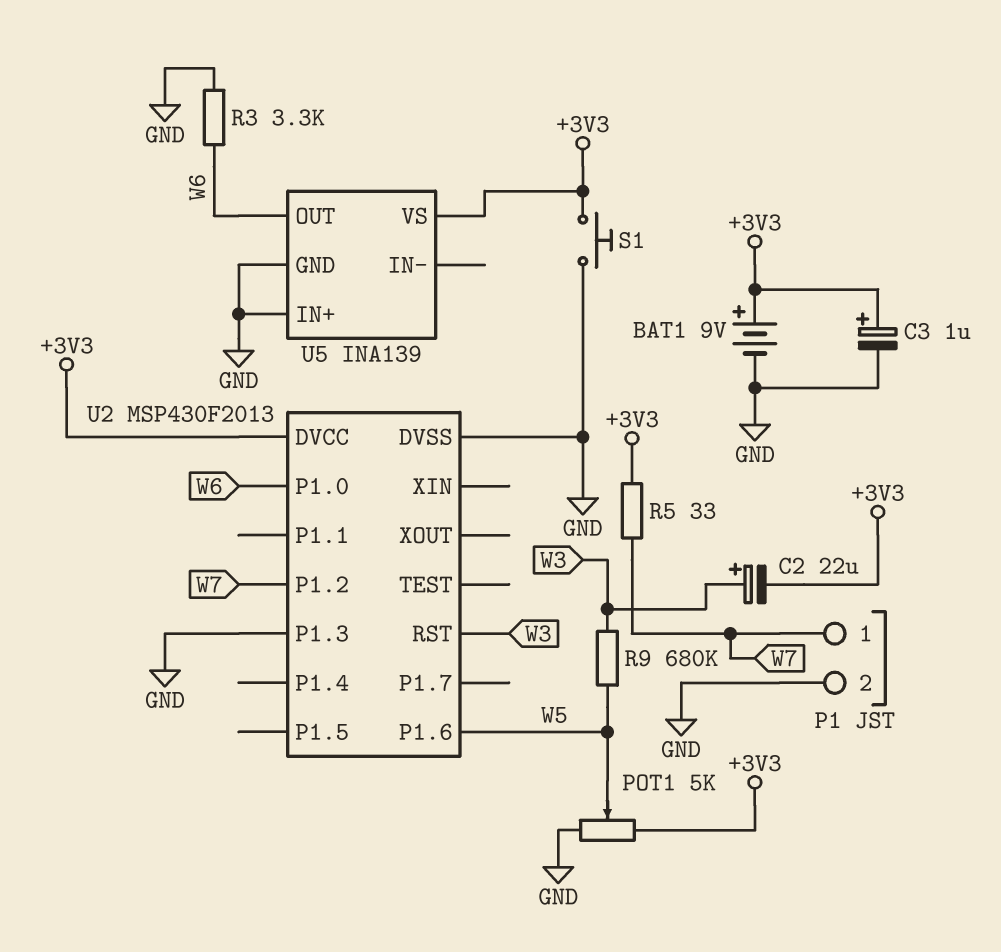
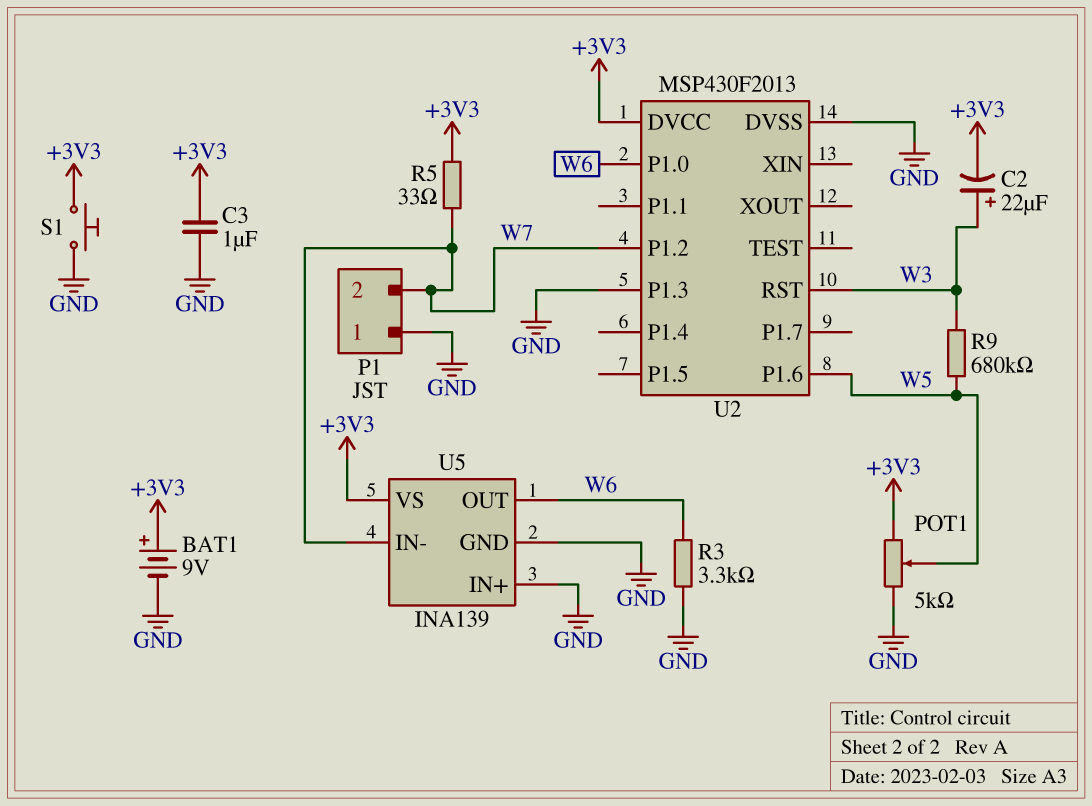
C3: 1uF (plus +3V3, minus GND) -> 1uF (+3V3, GND)
P1 pin 1: W7 -> GND
P1 pin 2: GND -> W7
U5 pin IN-: none -> W7

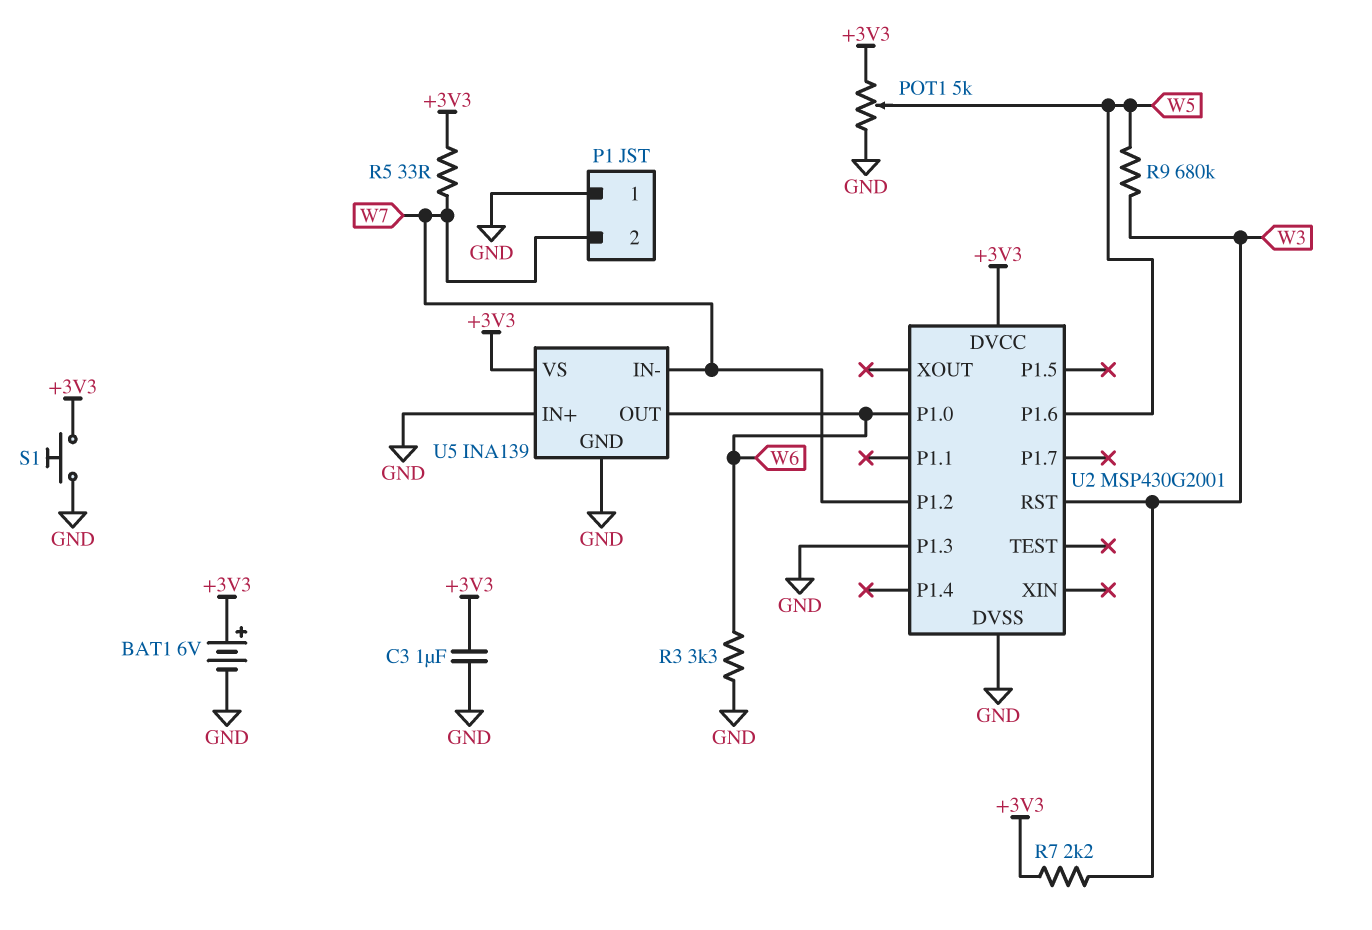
BAT1: 9V (plus +3V3, minus GND) -> 6V (plus +3V3, minus GND)
C2: 22uF (plus W3, minus +3V3) -> none
R7: none -> 2.2k (+3V3, W3)
U2: MSP430F2013 -> MSP430G2001

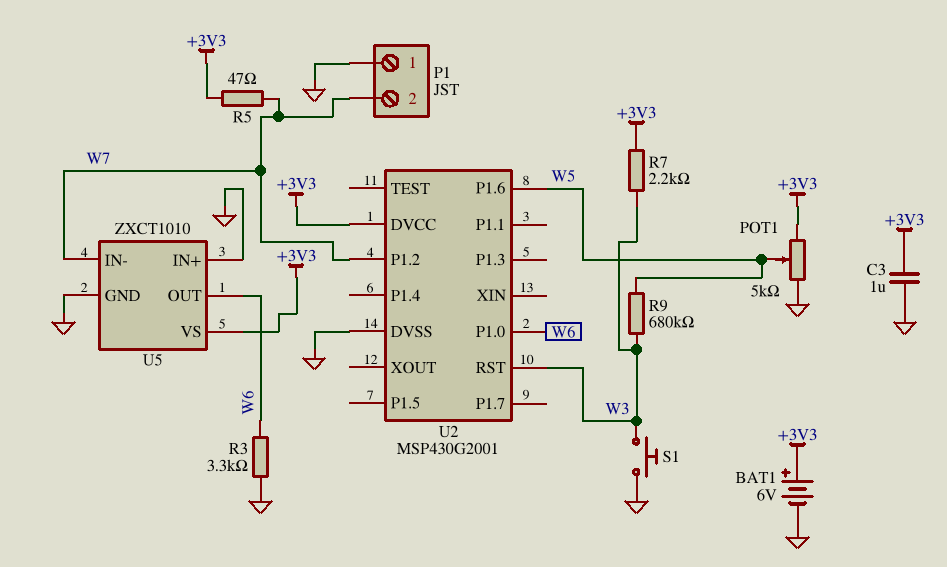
R5: 33 (+3V3, W7) -> 47 (+3V3, W7)
S1: button (+3V3, GND) -> button (GND, W3)
U2 pin P1.3: GND -> none
U5: INA139 -> ZXCT1010

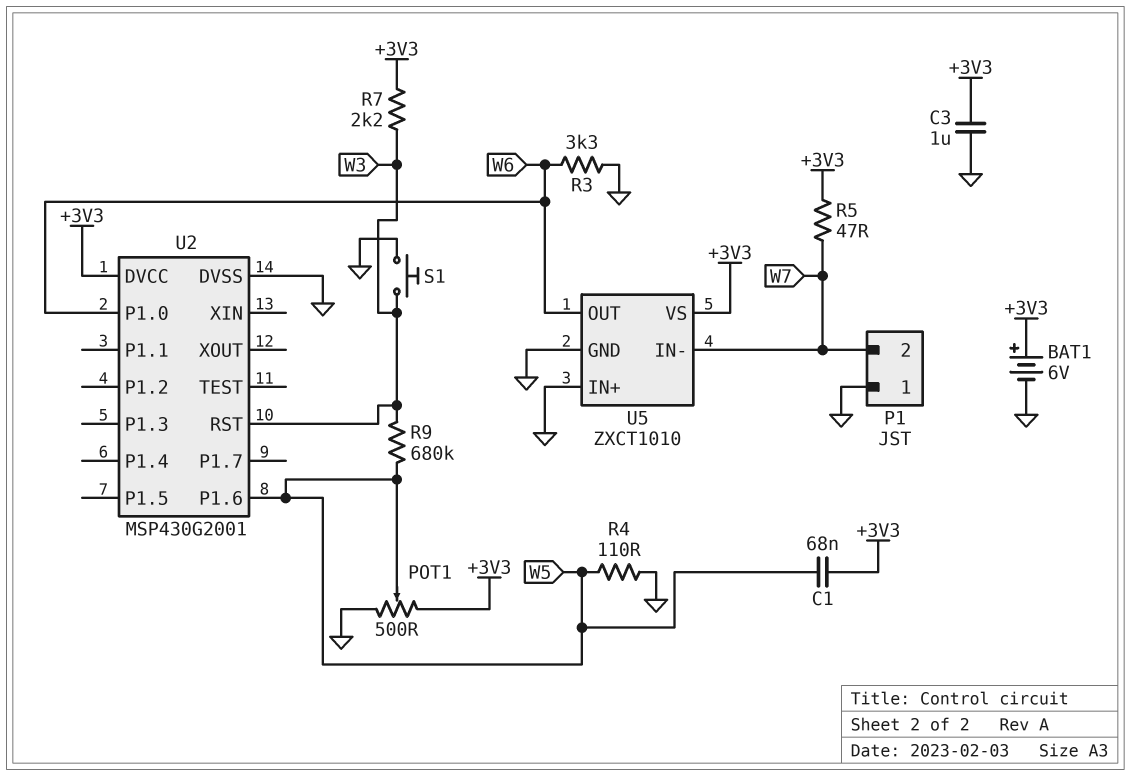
C1: none -> 68nF (+3V3, W5)
POT1: 5k (+3V3, GND, wiper W5) -> 500 (+3V3, GND, wiper W5)
R4: none -> 110 (GND, W5)
U2 pin P1.2: W7 -> none

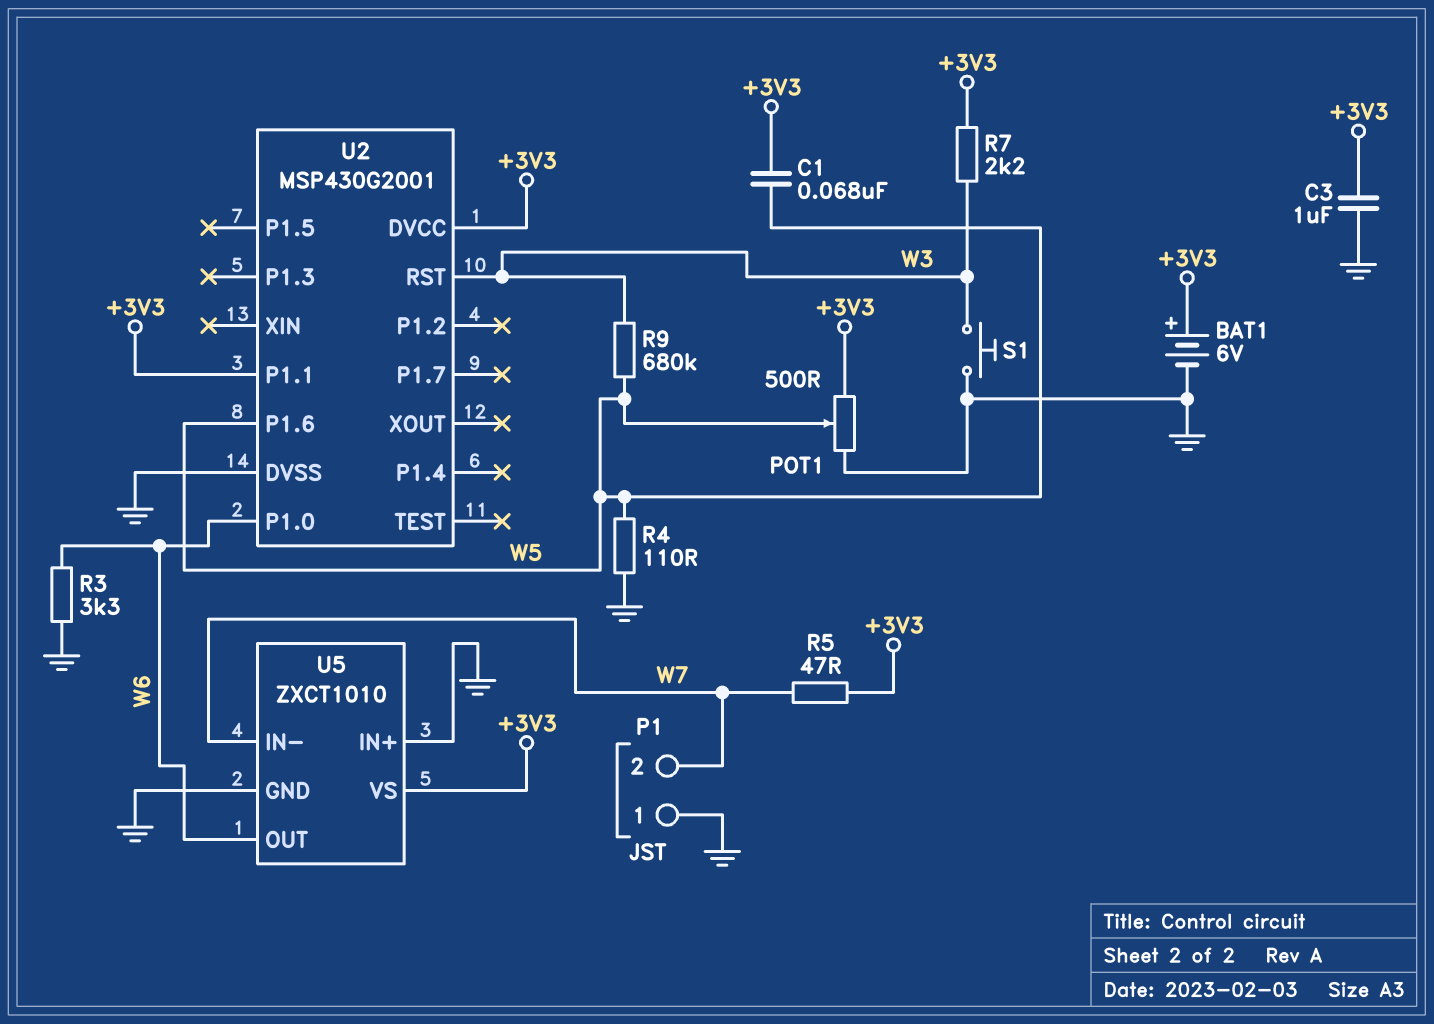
U2 pin P1.1: none -> +3V3

